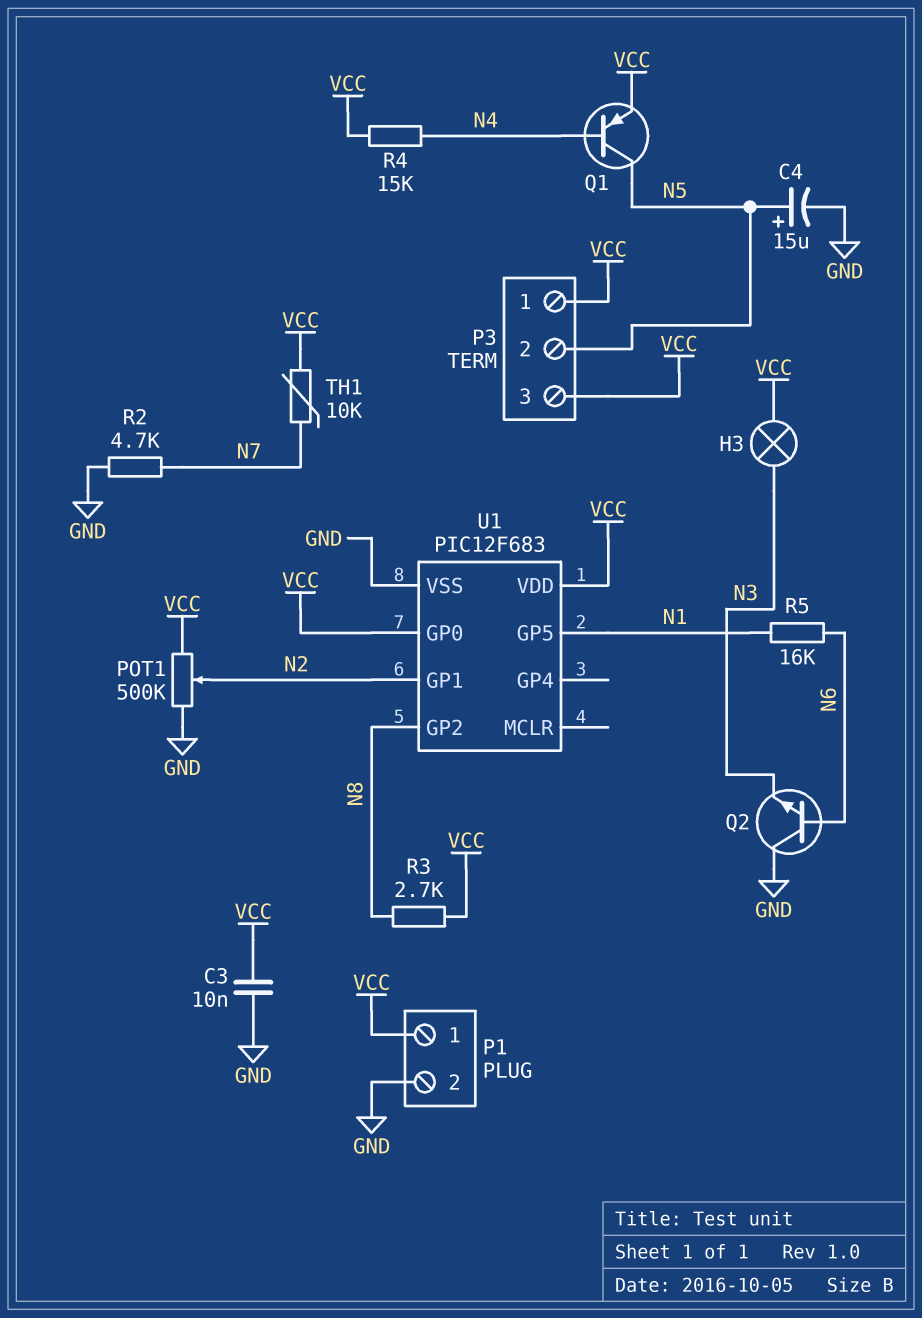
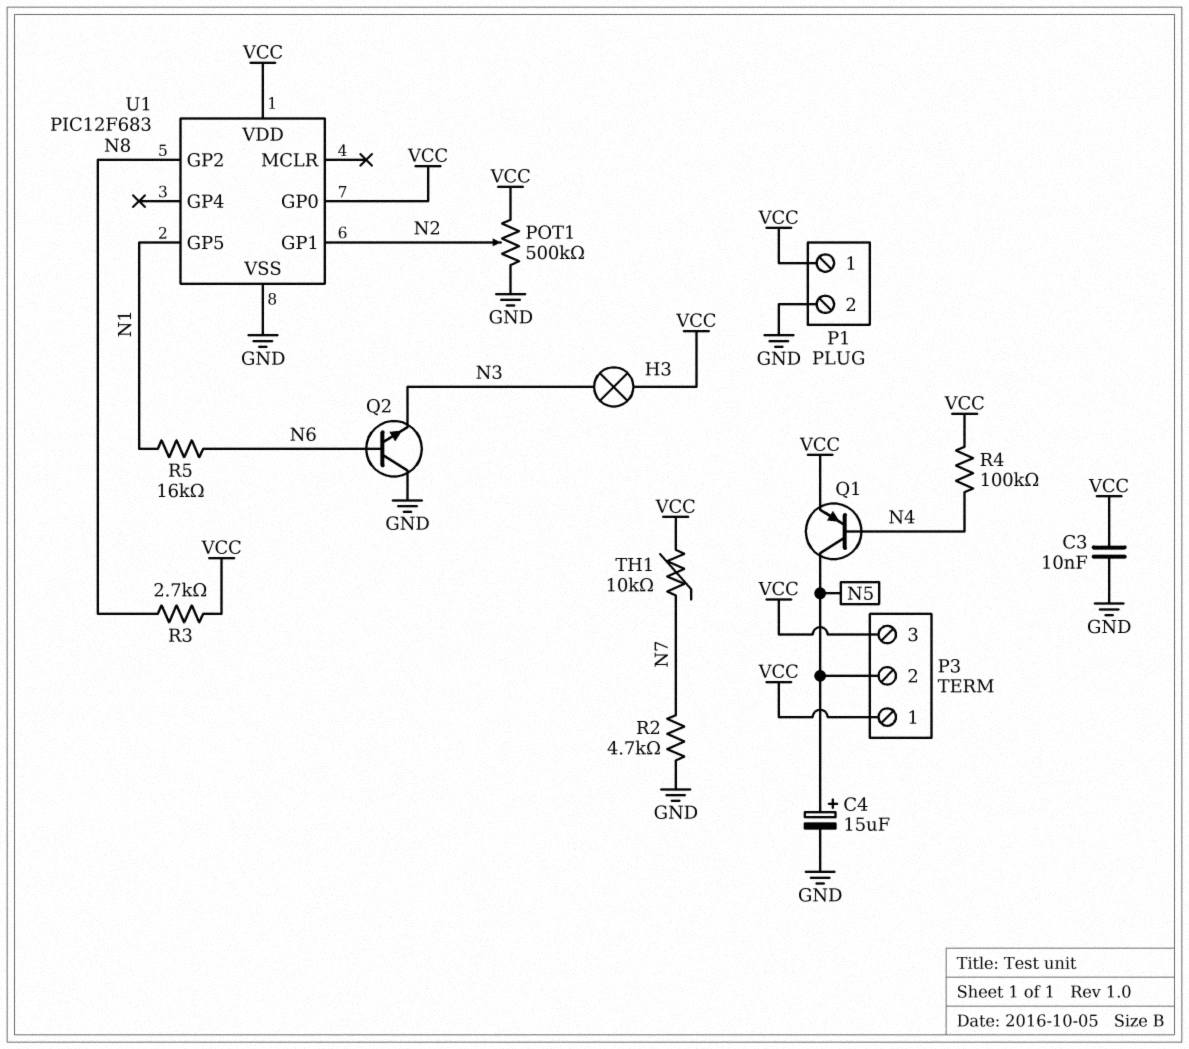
R4: 15k (N4, VCC) -> 100k (N4, VCC)

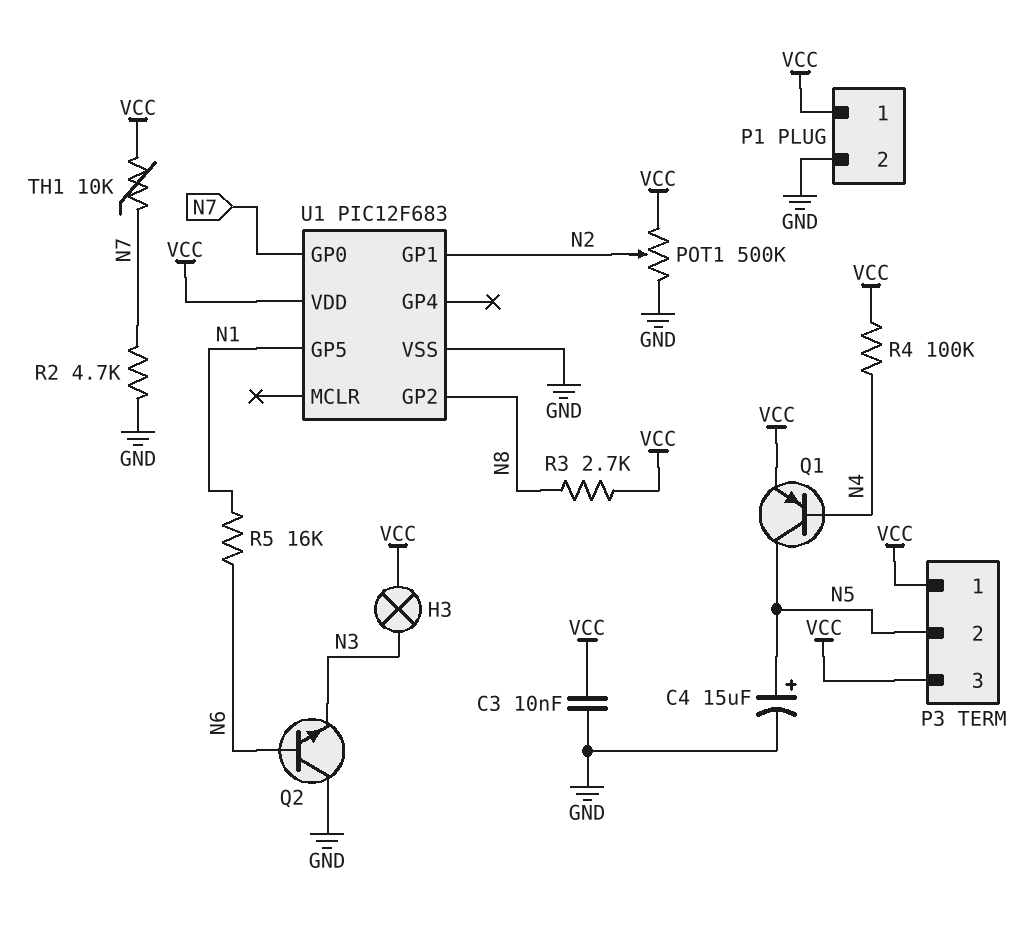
U1 pin GP0: VCC -> N7

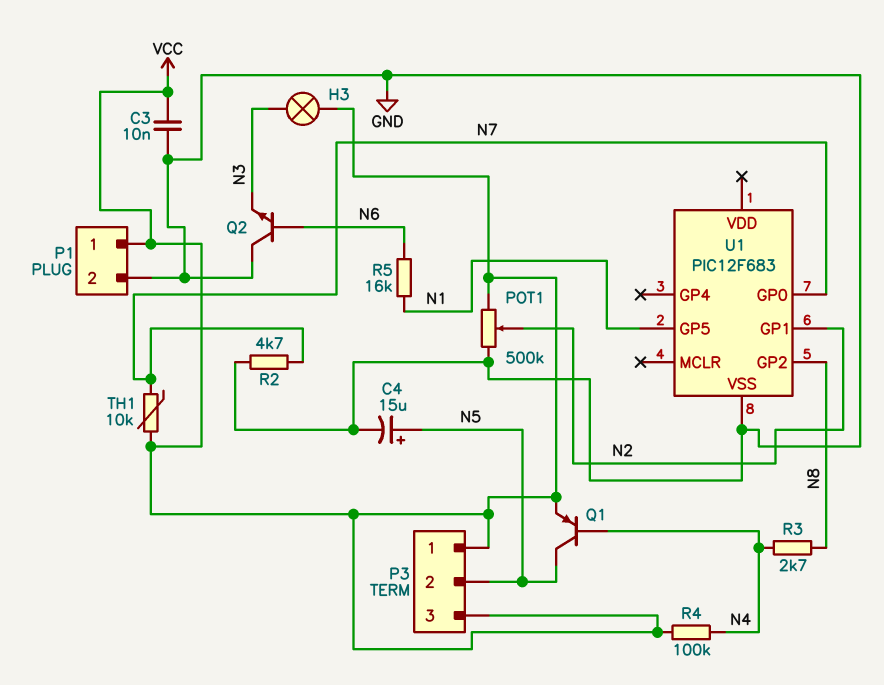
R3: 2.7k (N8, VCC) -> 2.7k (N4, N8)
U1 pin VDD: VCC -> none

